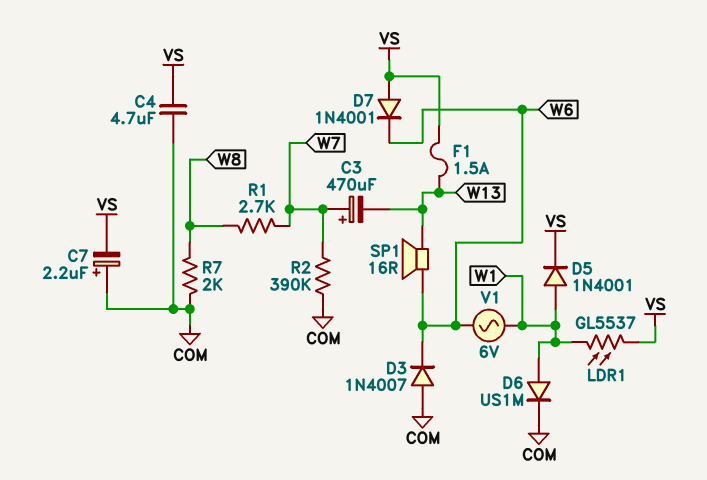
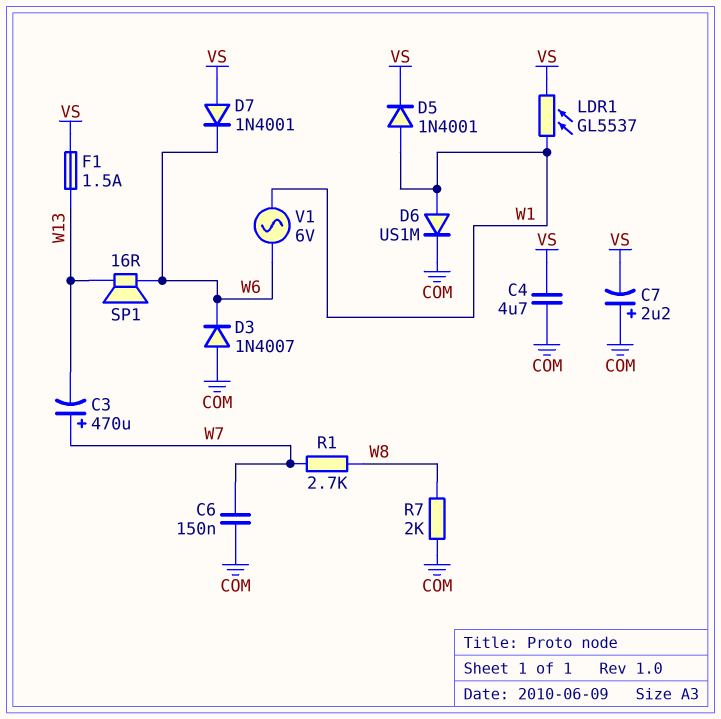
C6: none -> 150nF (COM, W7)
R2: 390k (COM, W7) -> none

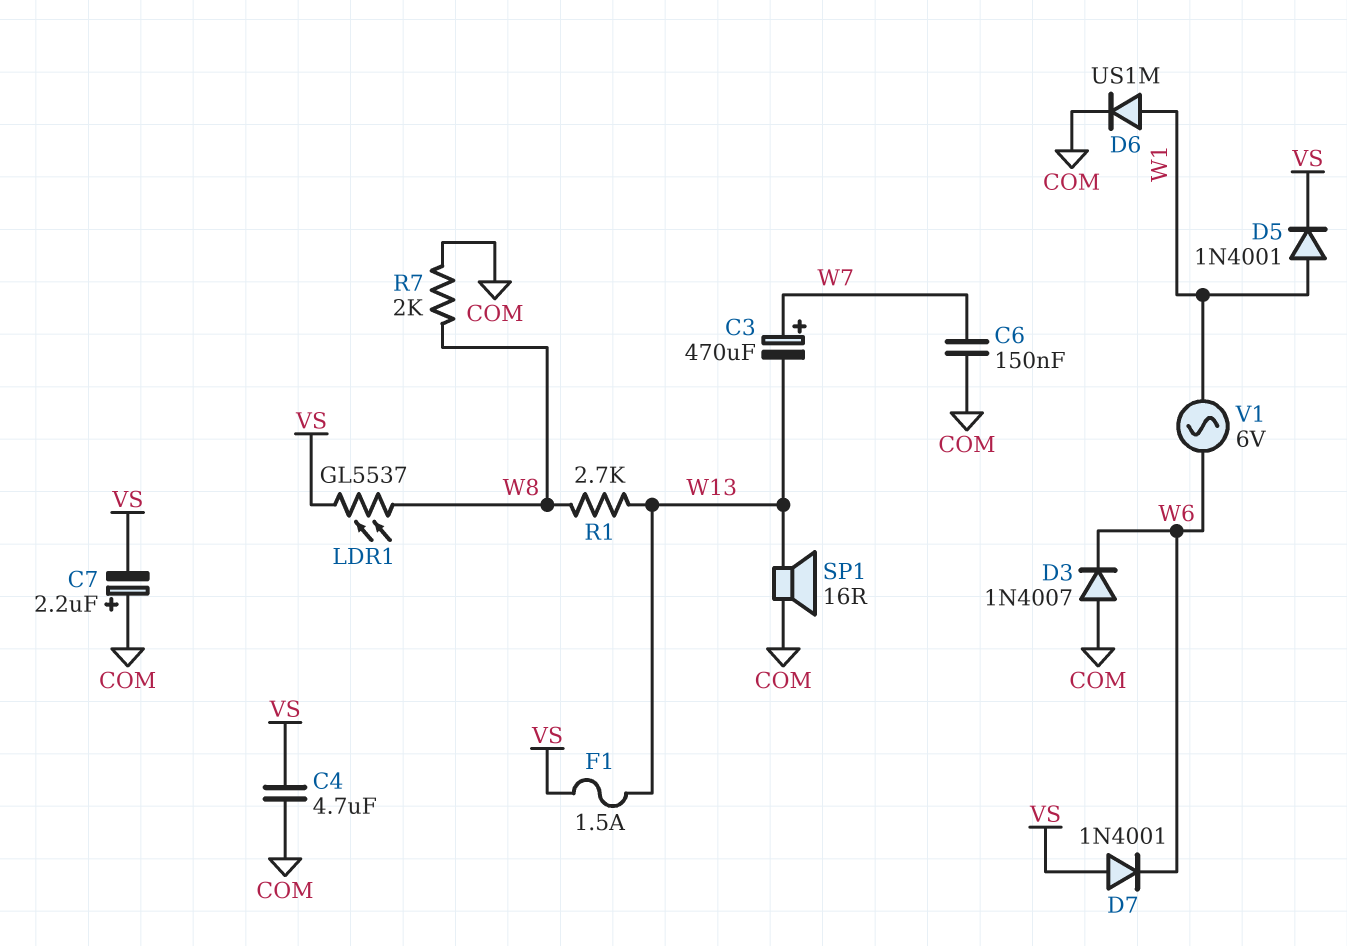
LDR1: GL5537 (VS, W1) -> GL5537 (VS, W8)
R1: 2.7k (W7, W8) -> 2.7k (W8, W13)
SP1: speaker 16R (W6, W13) -> speaker 16R (COM, W13)

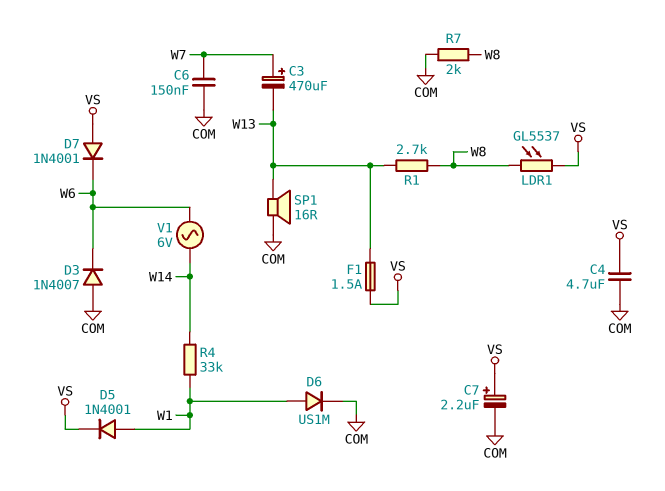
C7: 2.2uF (plus COM, minus VS) -> 2.2uF (plus VS, minus COM)
R4: none -> 33k (W1, W14)
V1: AC 6V (W1, W6) -> AC 6V (W6, W14)

